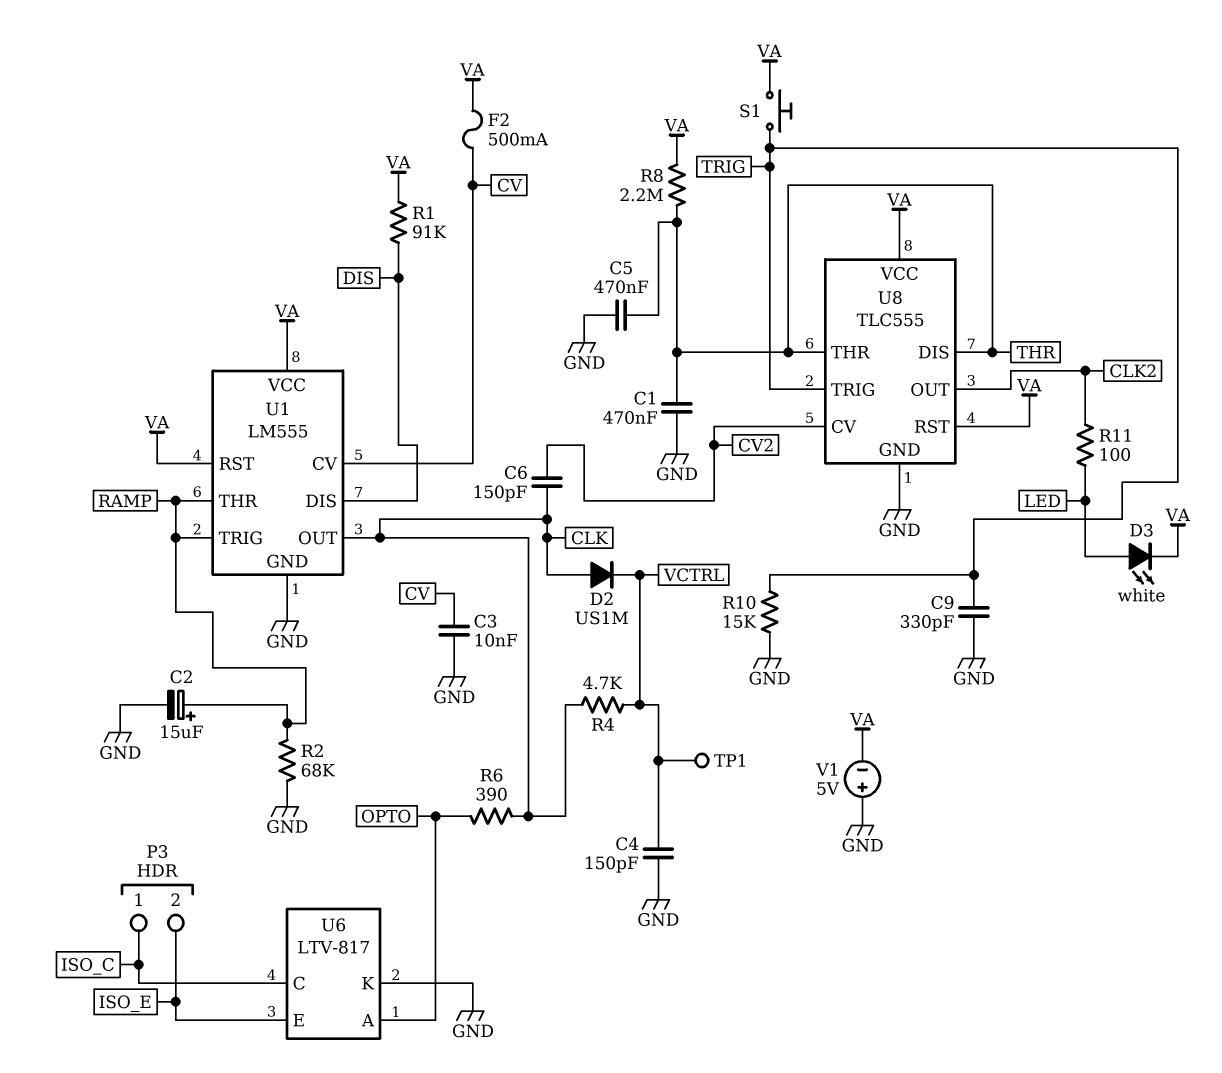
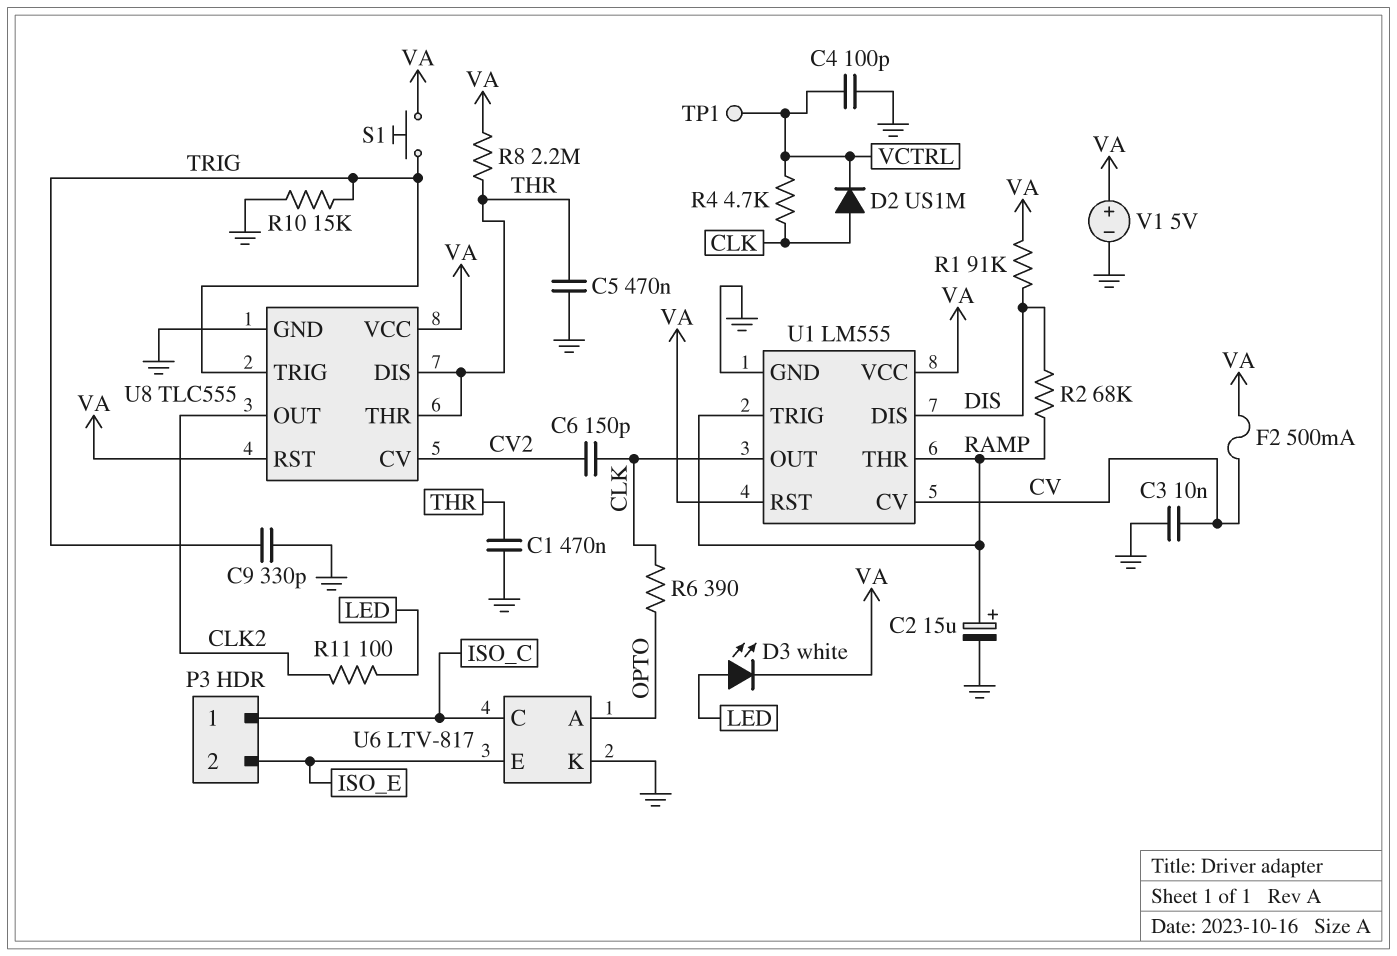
C4: 150pF (GND, VCTRL) -> 100pF (GND, VCTRL)
R2: 68k (GND, RAMP) -> 68k (DIS, RAMP)
V1: 5V (plus GND, minus VA) -> 5V (plus VA, minus GND)

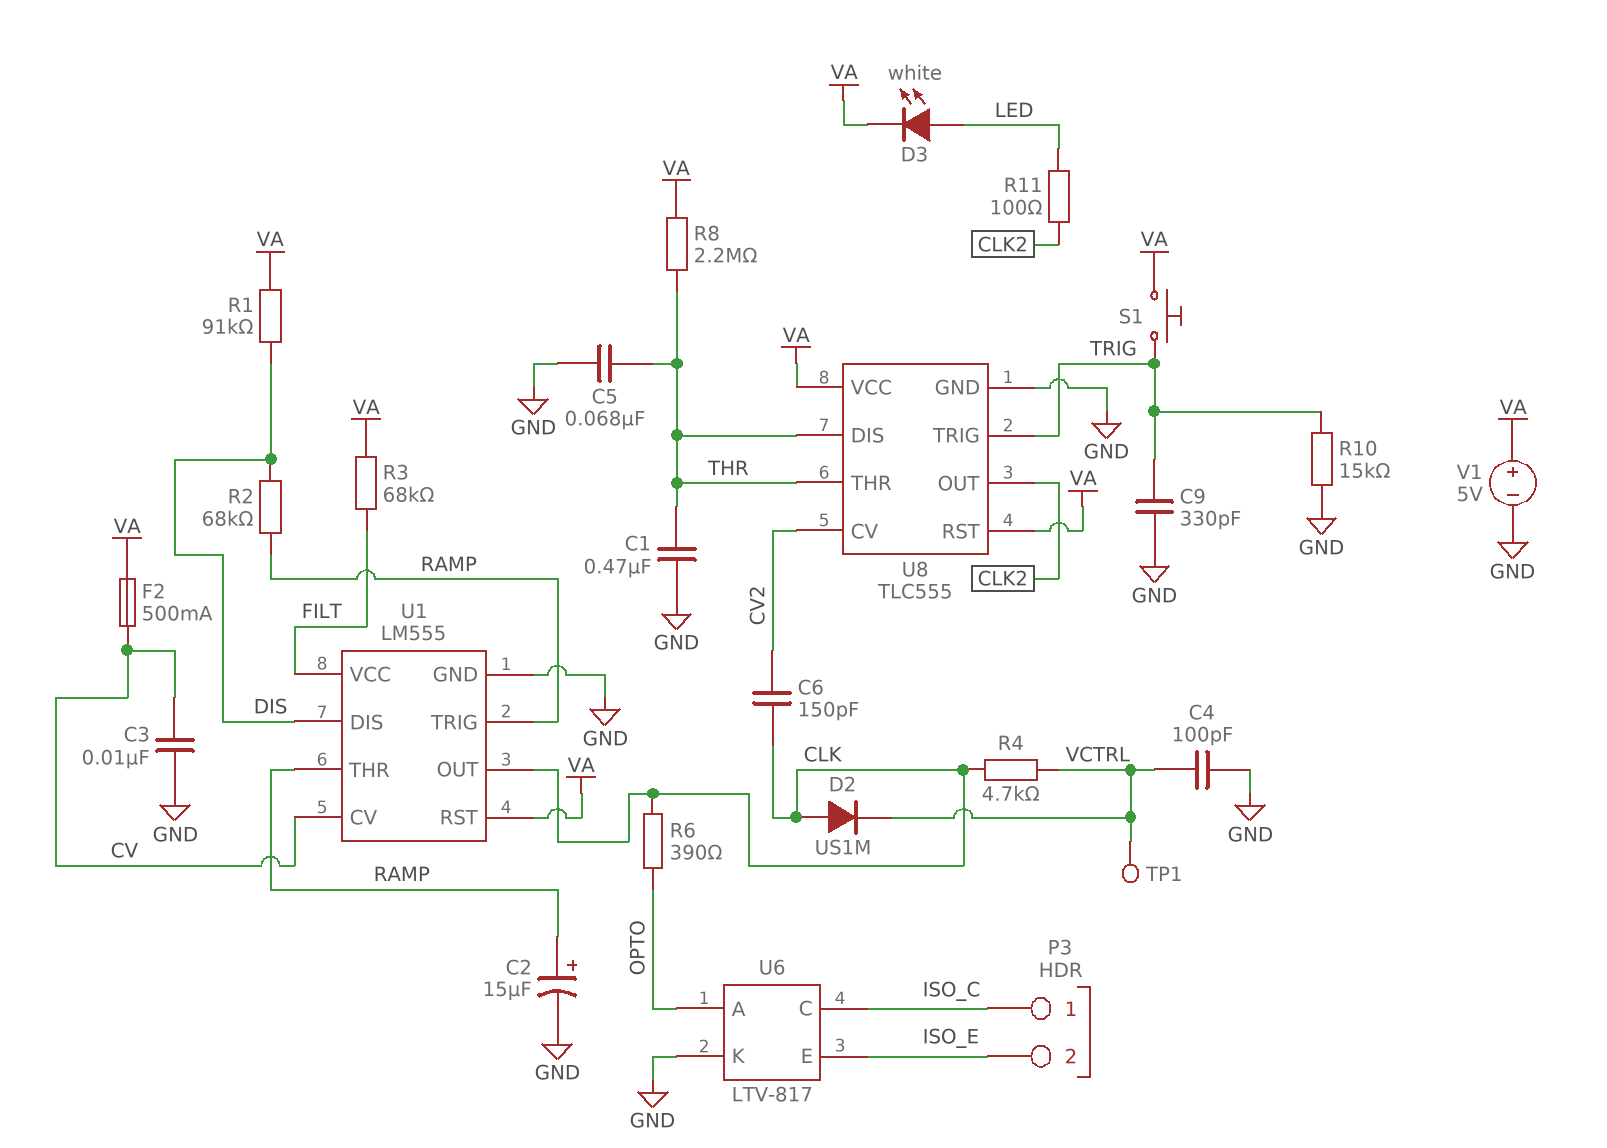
C5: 470nF (GND, THR) -> 68nF (GND, THR)
R3: none -> 68k (FILT, VA)
U1 pin VCC: VA -> FILT

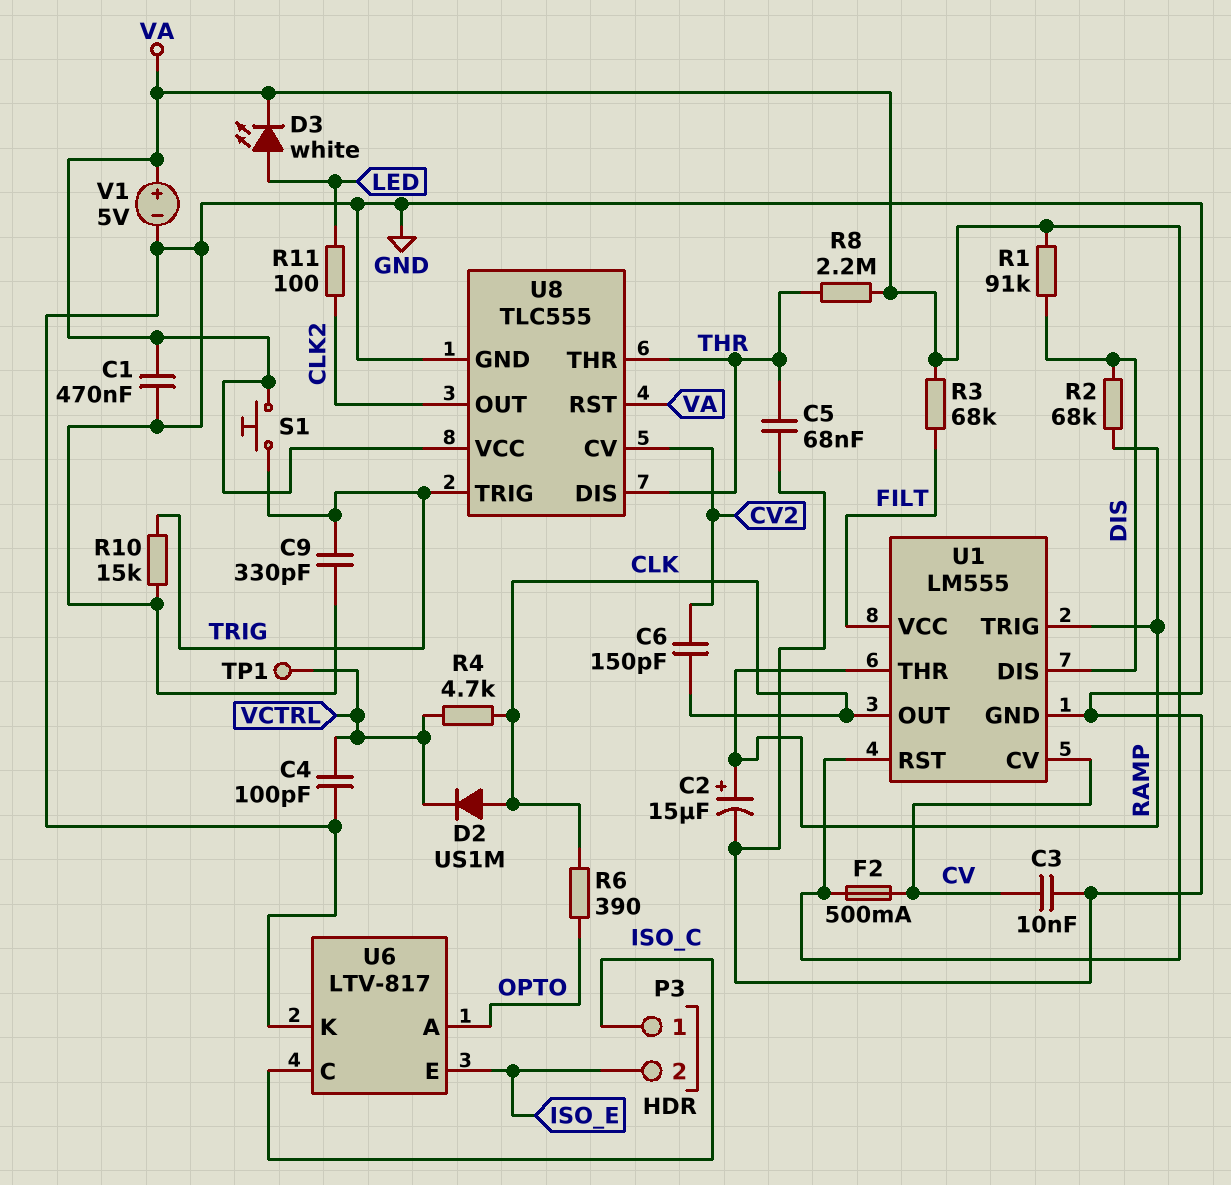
C1: 470nF (GND, THR) -> 470nF (GND, VA)

